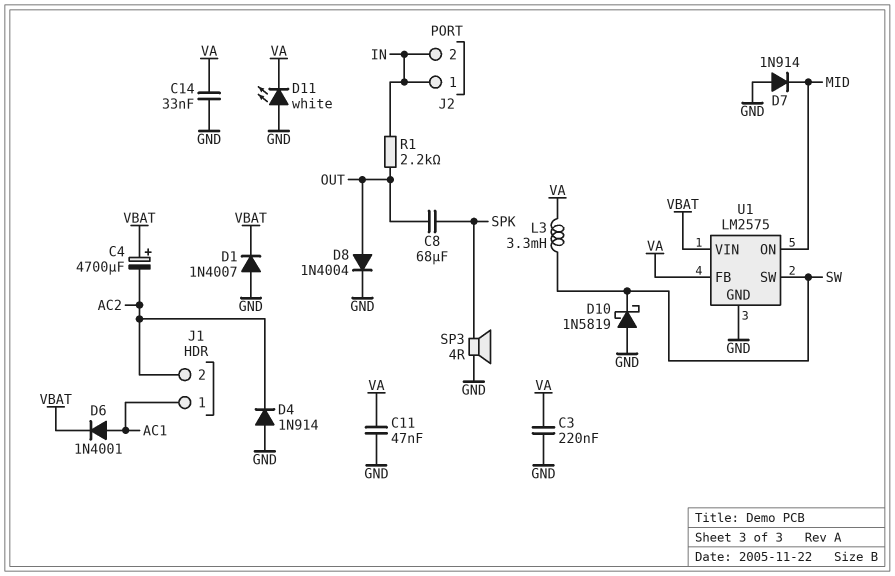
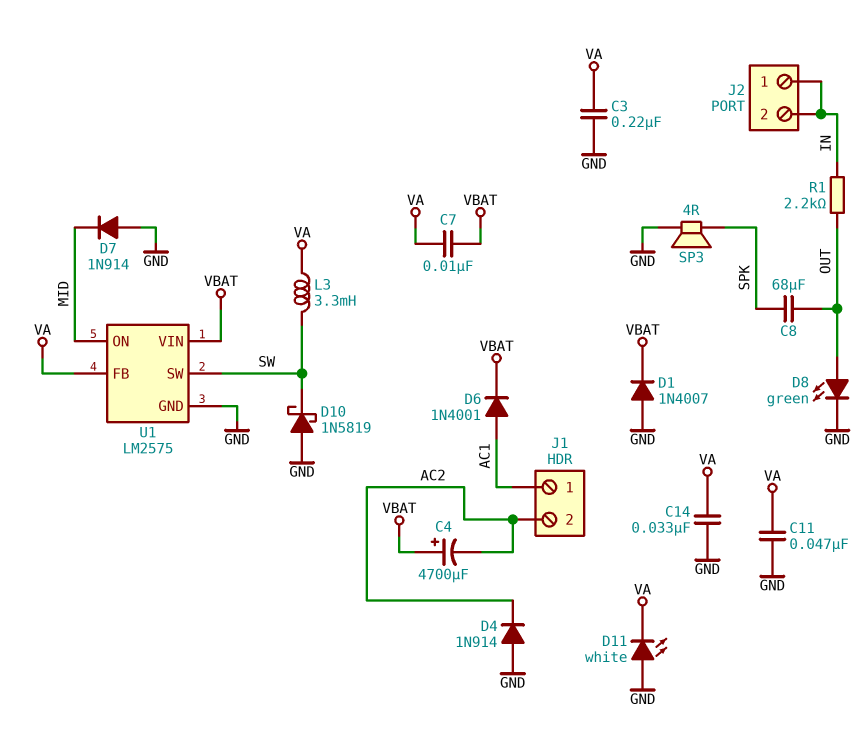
C7: none -> 10nF (VA, VBAT)
D8: diode 1N4004 (A OUT, K GND) -> LED green (A OUT, K GND)

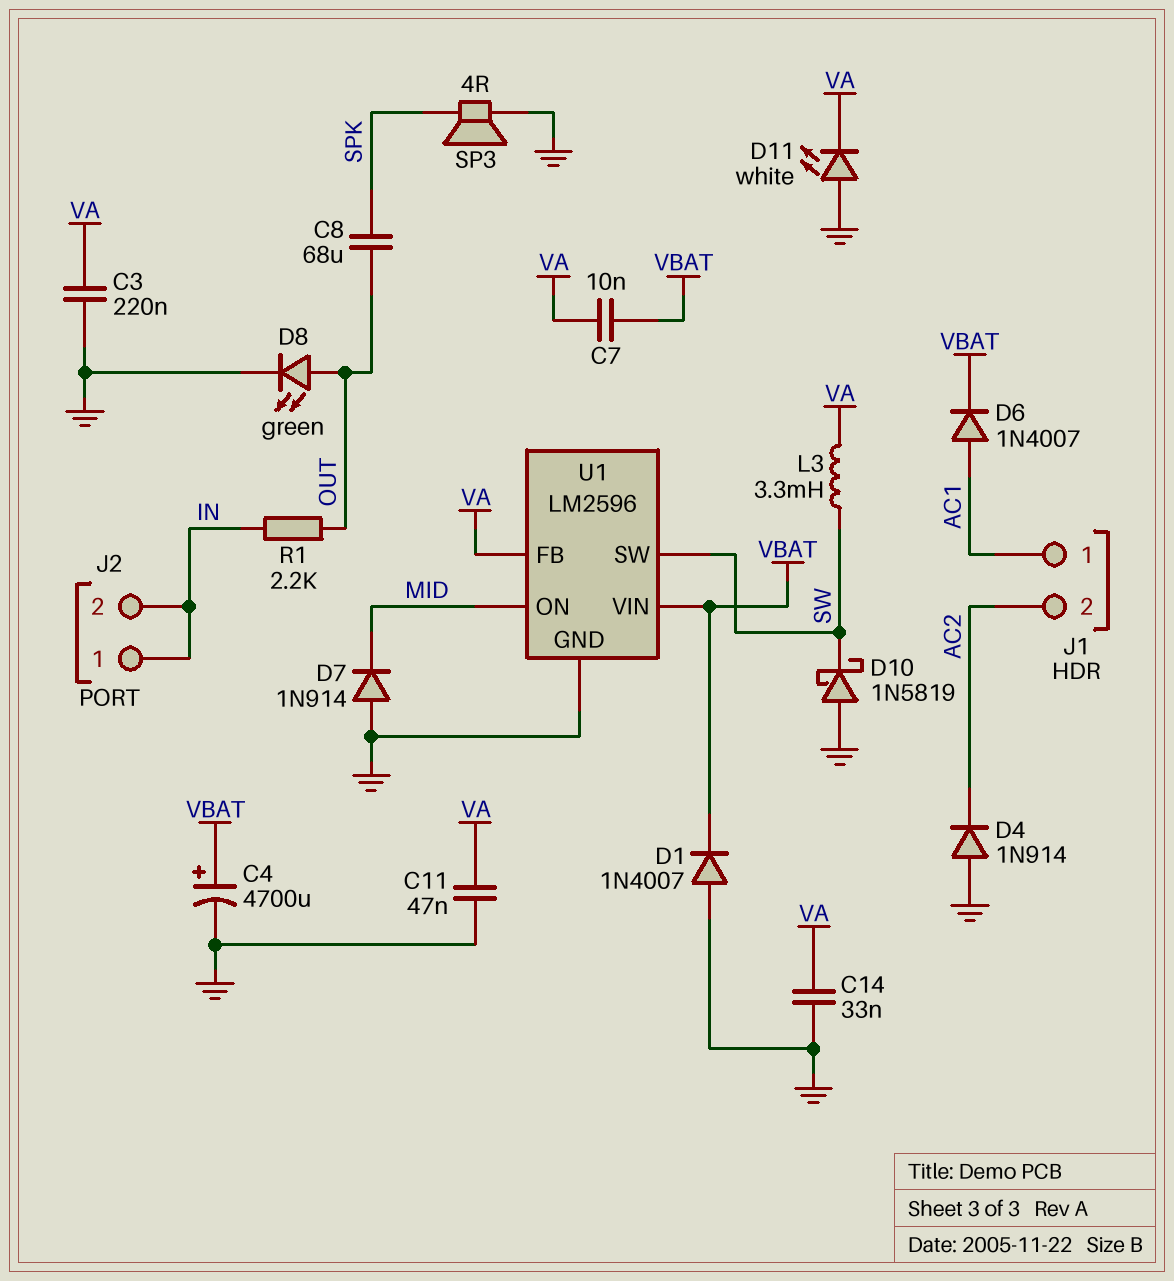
C4: 4700uF (plus VBAT, minus AC2) -> 4700uF (plus VBAT, minus GND)
D6: diode 1N4001 (A AC1, K VBAT) -> diode 1N4007 (A AC1, K VBAT)
U1: LM2575 -> LM2596

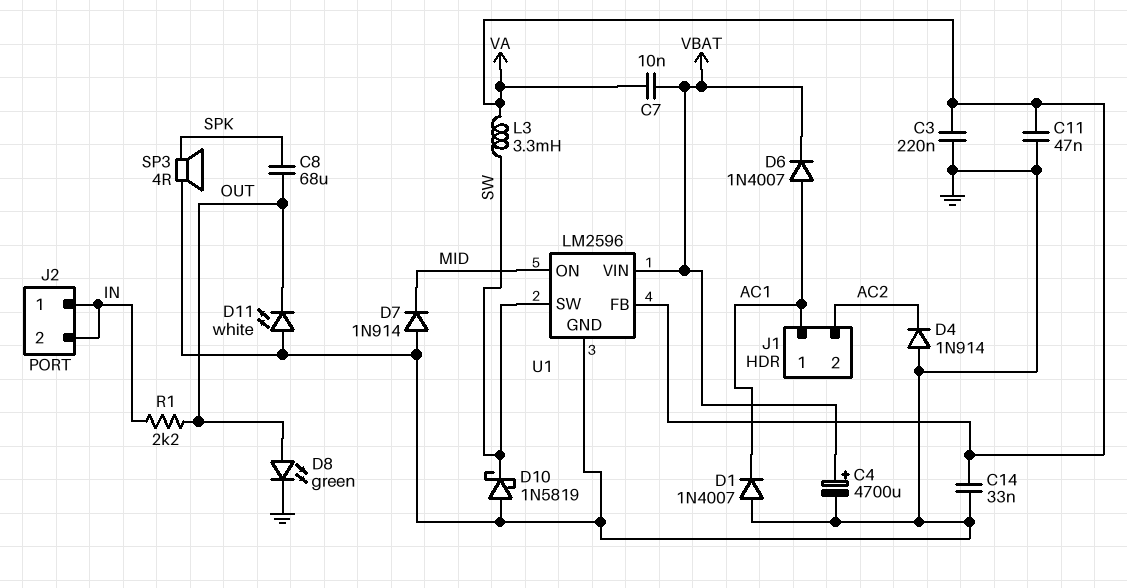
D1: diode 1N4007 (A GND, K VBAT) -> diode 1N4007 (A GND, K AC1)
D11: LED white (A GND, K VA) -> LED white (A GND, K OUT)

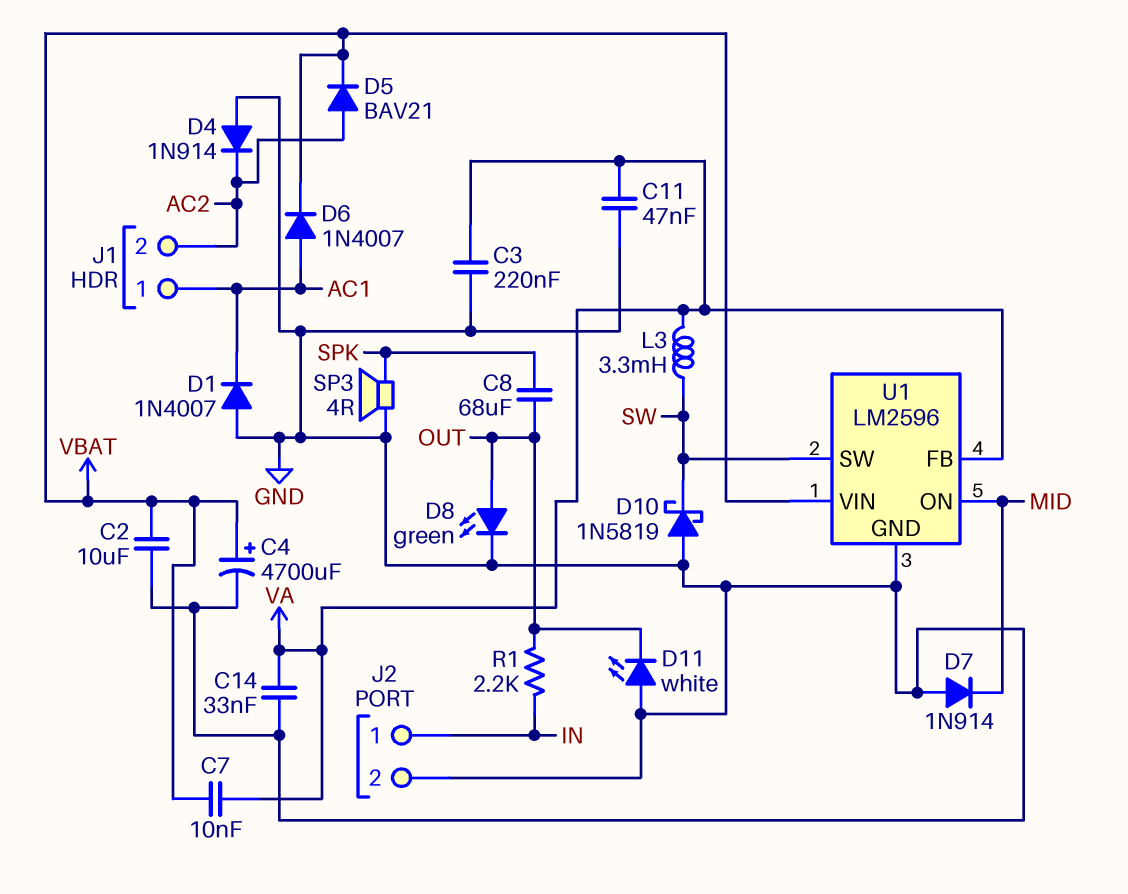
C2: none -> 10uF (GND, VBAT)
D5: none -> diode BAV21 (A AC2, K VBAT)
J2 pin 2: IN -> GND

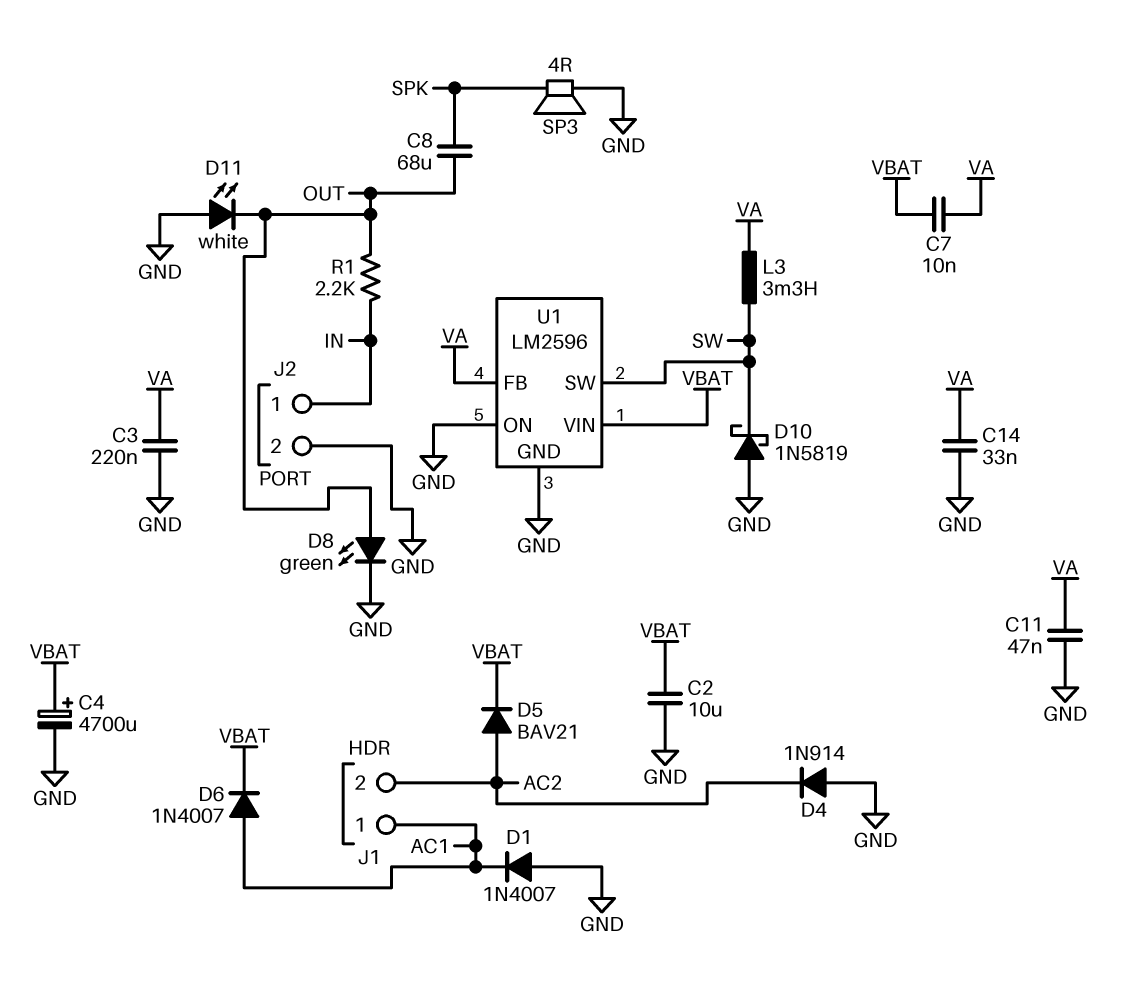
D7: diode 1N914 (A GND, K MID) -> none
U1 pin ON: MID -> GND

